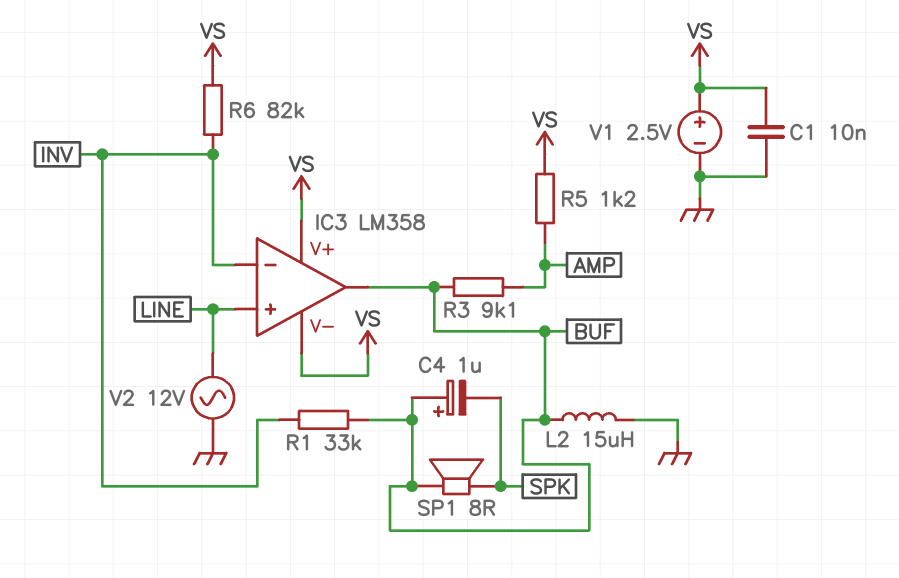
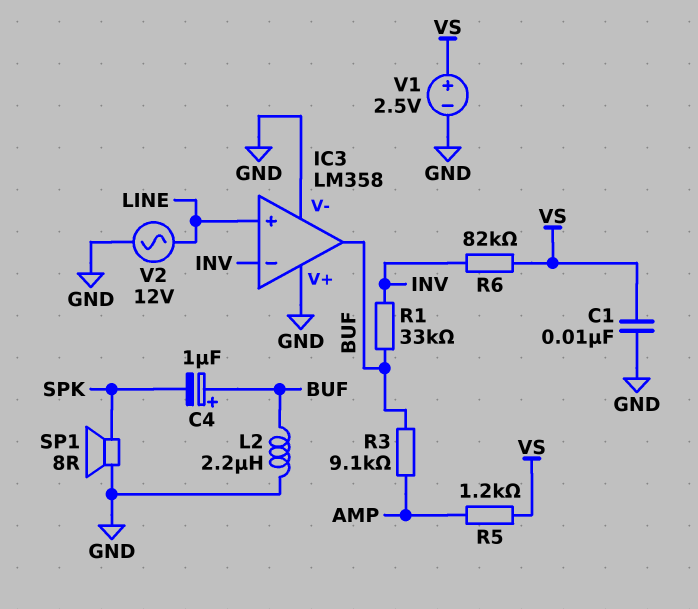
IC3 pin V+: VS -> GND
IC3 pin V-: VS -> GND
L2: 15uH (BUF, GND) -> 2.2uH (BUF, GND)
SP1: speaker 8R (BUF, SPK) -> speaker 8R (GND, SPK)

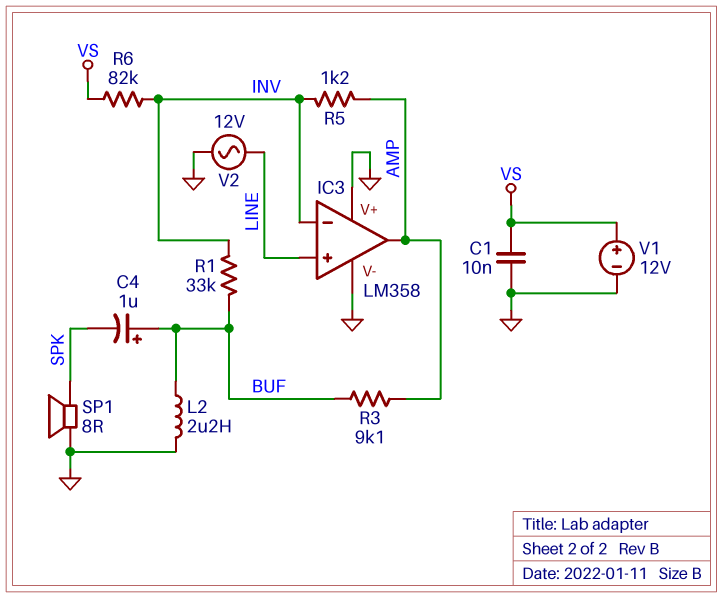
IC3 pin out: BUF -> AMP
R5: 1.2k (AMP, VS) -> 1.2k (AMP, INV)
V1: 2.5V (plus VS, minus GND) -> 12V (plus VS, minus GND)

